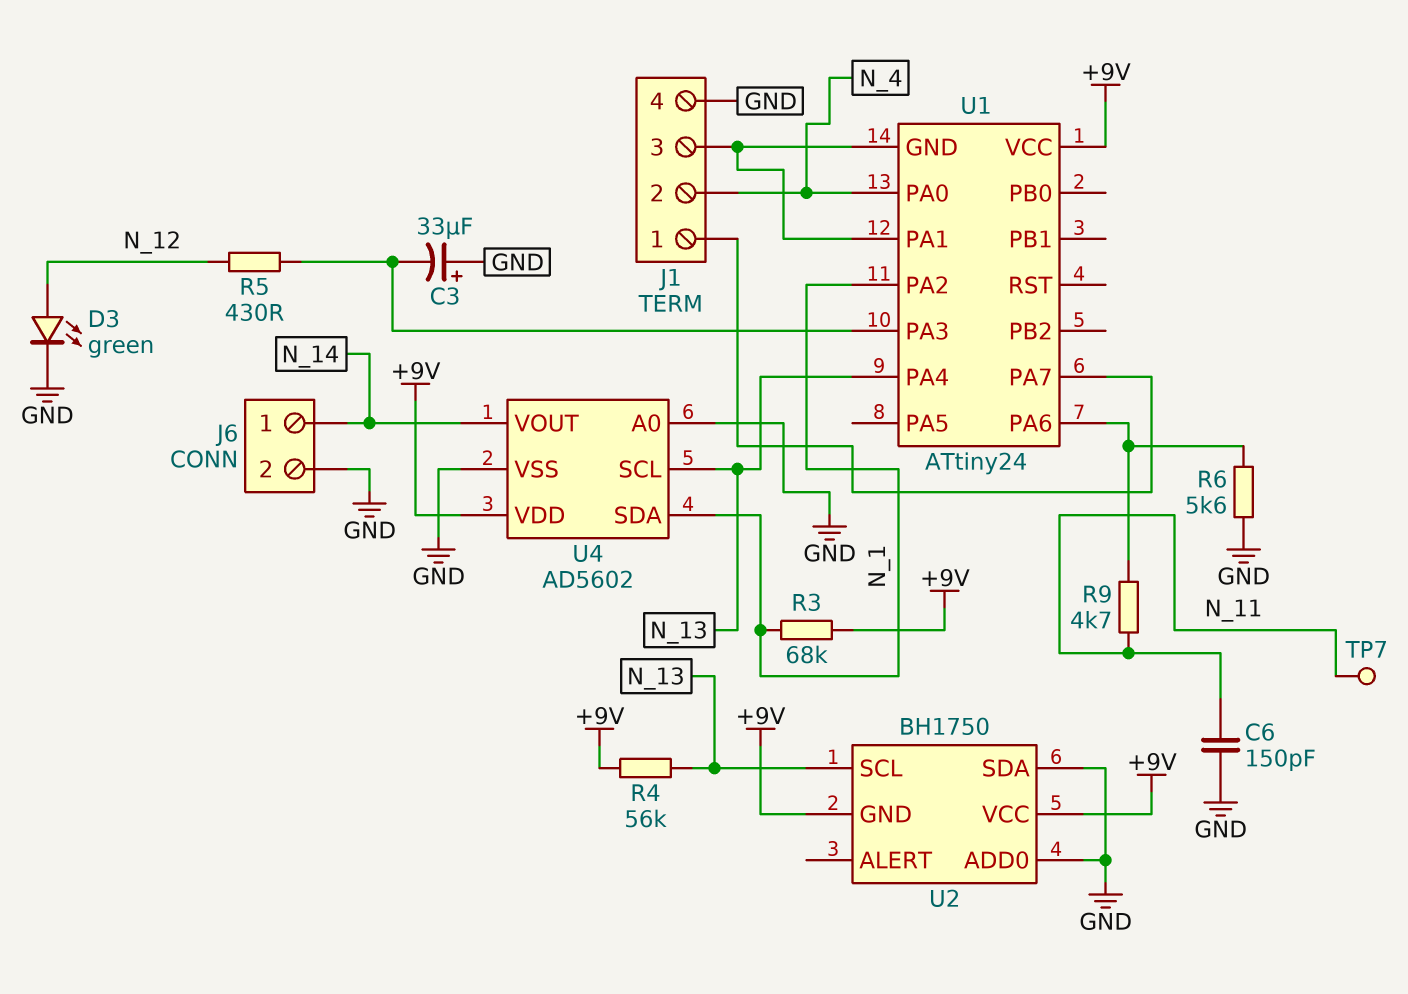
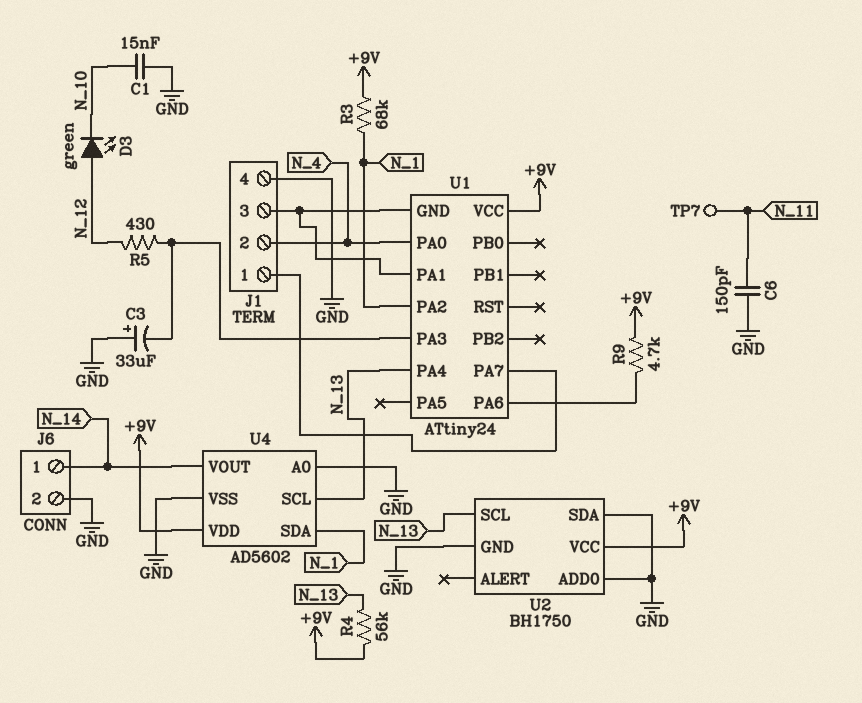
C1: none -> 15nF (GND, N_10)
D3: LED green (A N_12, K GND) -> LED green (A N_12, K N_10)
R6: 5.6k (GND, U1/PA6) -> none
R9: 4.7k (N_11, U1/PA6) -> 4.7k (+9V, U1/PA6)
U2 pin GND: +9V -> GND

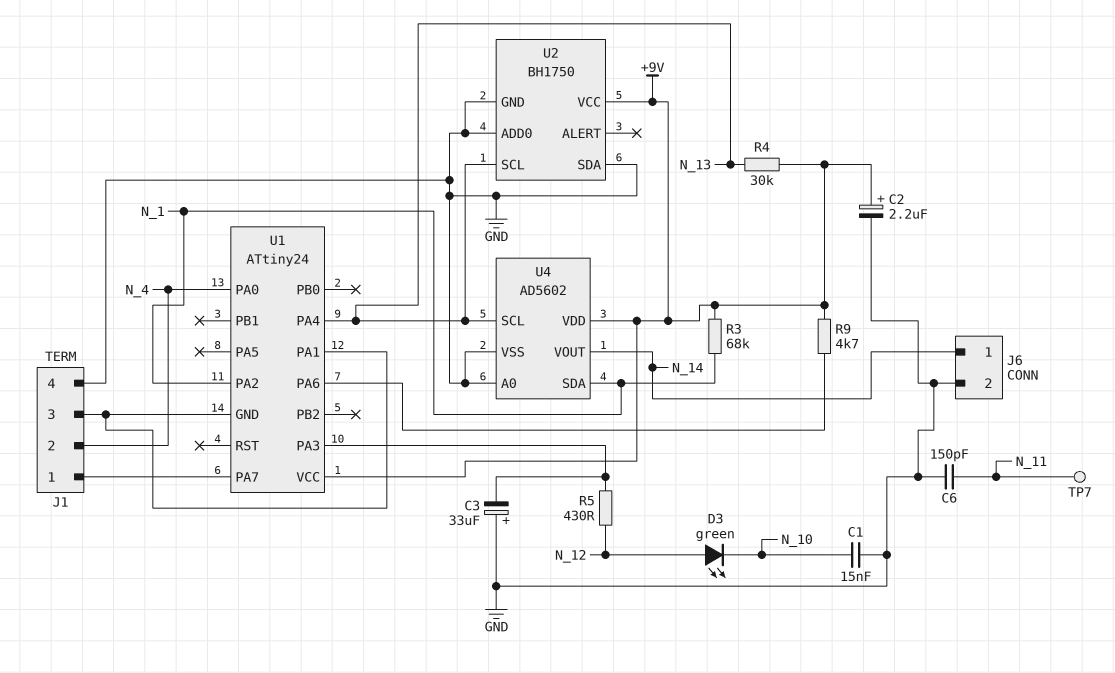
C2: none -> 2.2uF (plus +9V, minus GND)
R4: 56k (+9V, N_13) -> 30k (+9V, N_13)

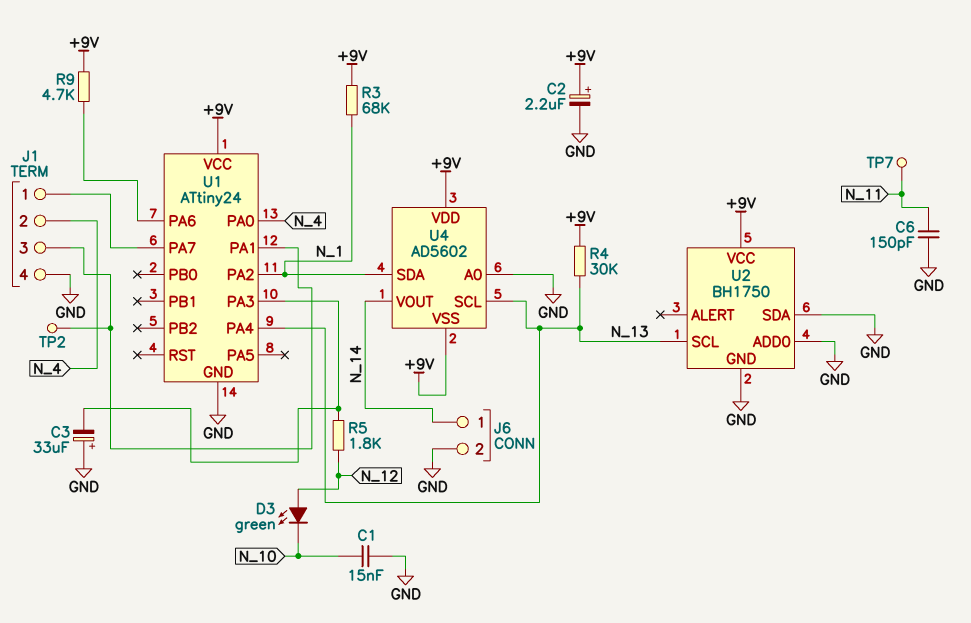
R5: 430 (N_12, U1/PA3) -> 1.8k (N_12, U1/PA3)
TP2: none -> test point (J1/3)
U1 pin GND: J1/3 -> GND
U4 pin VSS: GND -> +9V

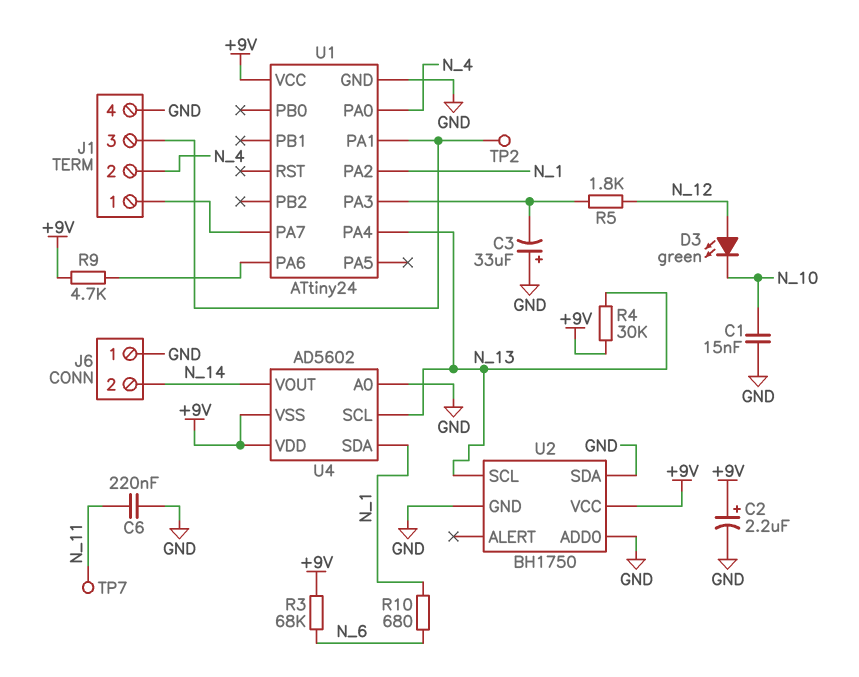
C6: 150pF (GND, N_11) -> 220nF (GND, N_11)
J6 pin 1: N_14 -> GND
J6 pin 2: GND -> N_14
R3: 68k (+9V, N_1) -> 68k (+9V, N_6)
R10: none -> 680 (N_1, N_6)

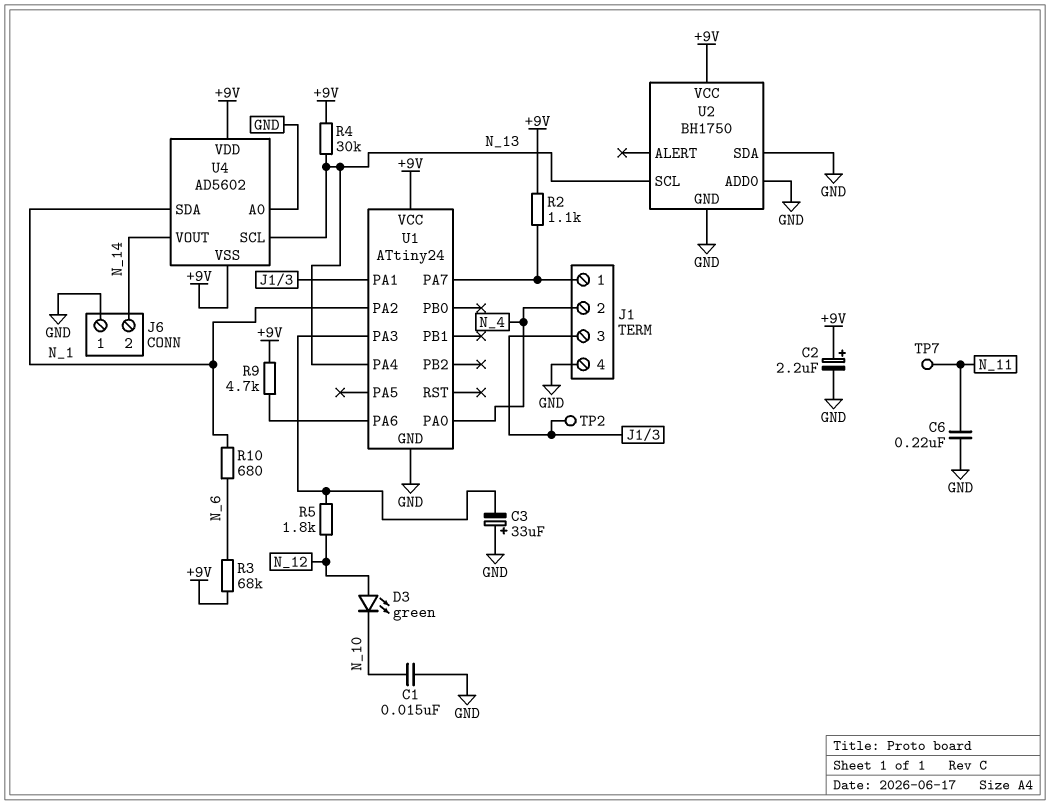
R2: none -> 1.1k (+9V, J1/1)

